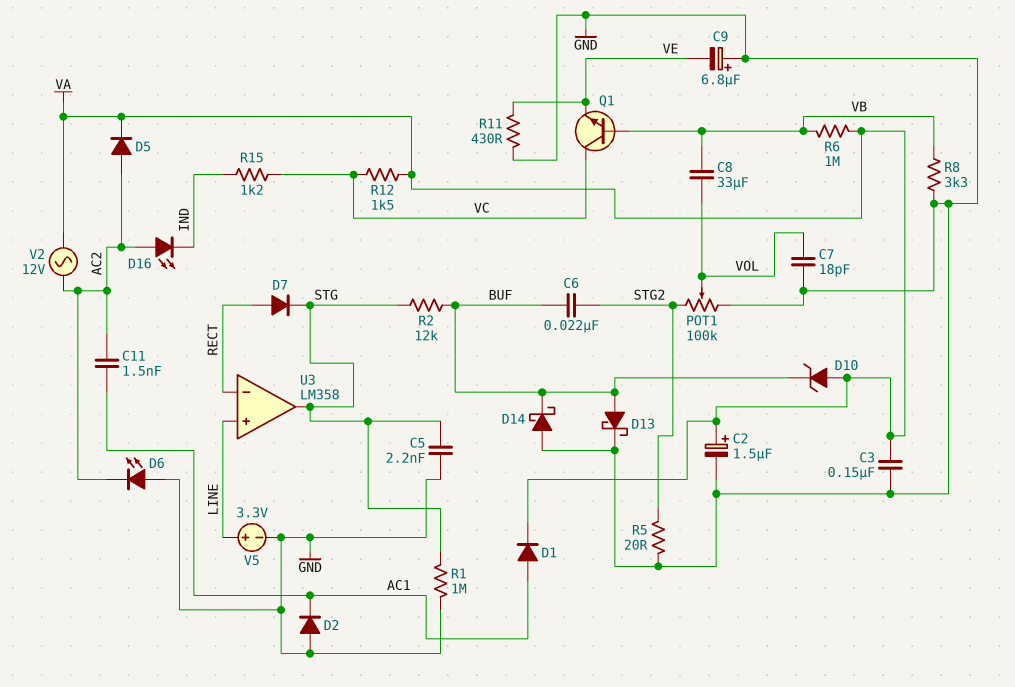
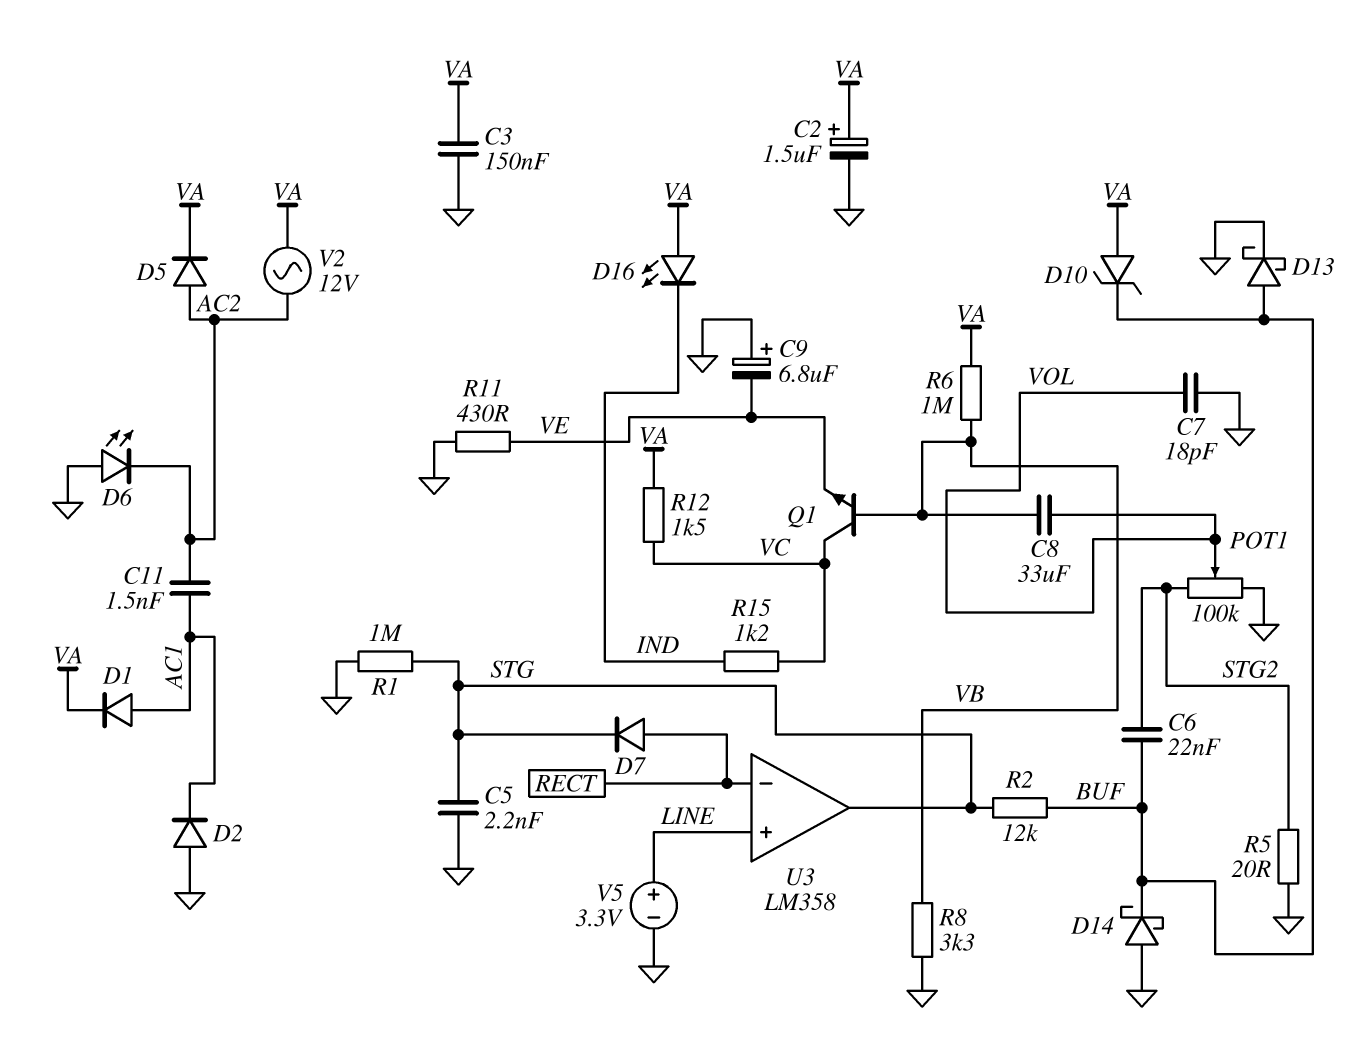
D16: LED (A AC2, K IND) -> LED (A VA, K IND)

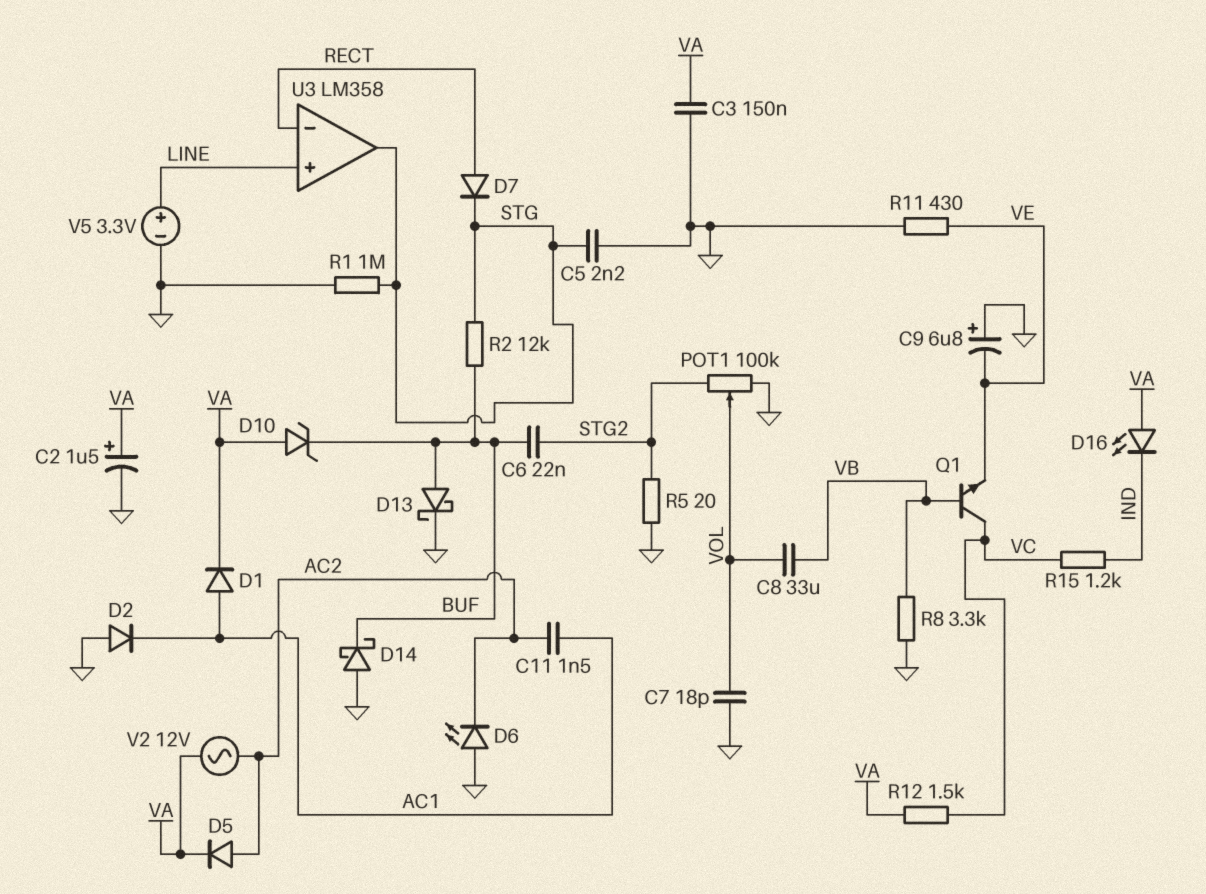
R6: 1M (VA, VB) -> none

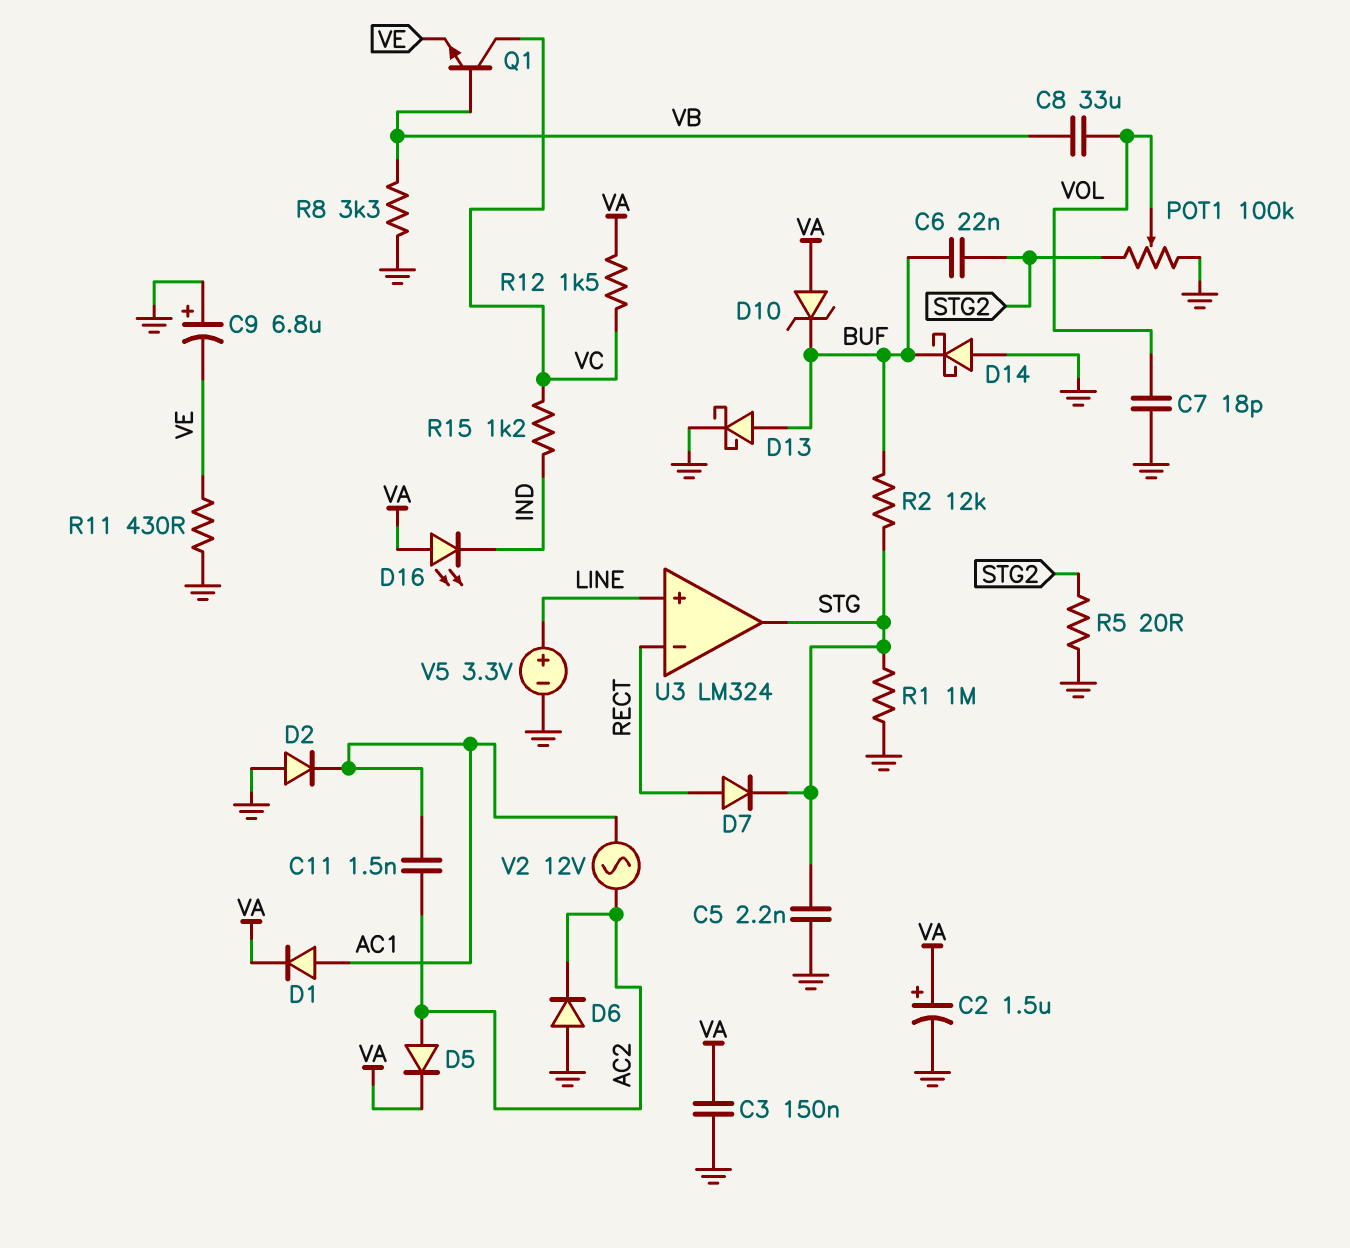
D6: LED (A GND, K AC2) -> diode (A GND, K AC2)
U3: LM358 -> LM324
V2: AC 12V (AC2, VA) -> AC 12V (AC1, AC2)

